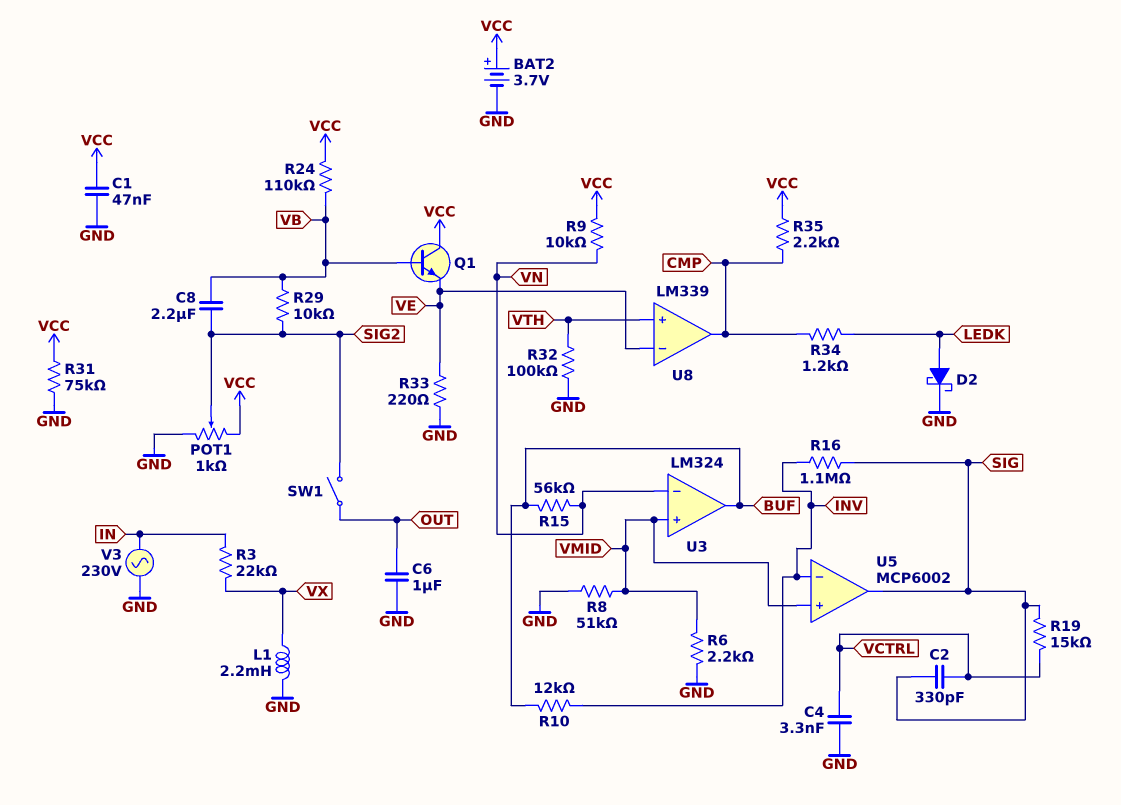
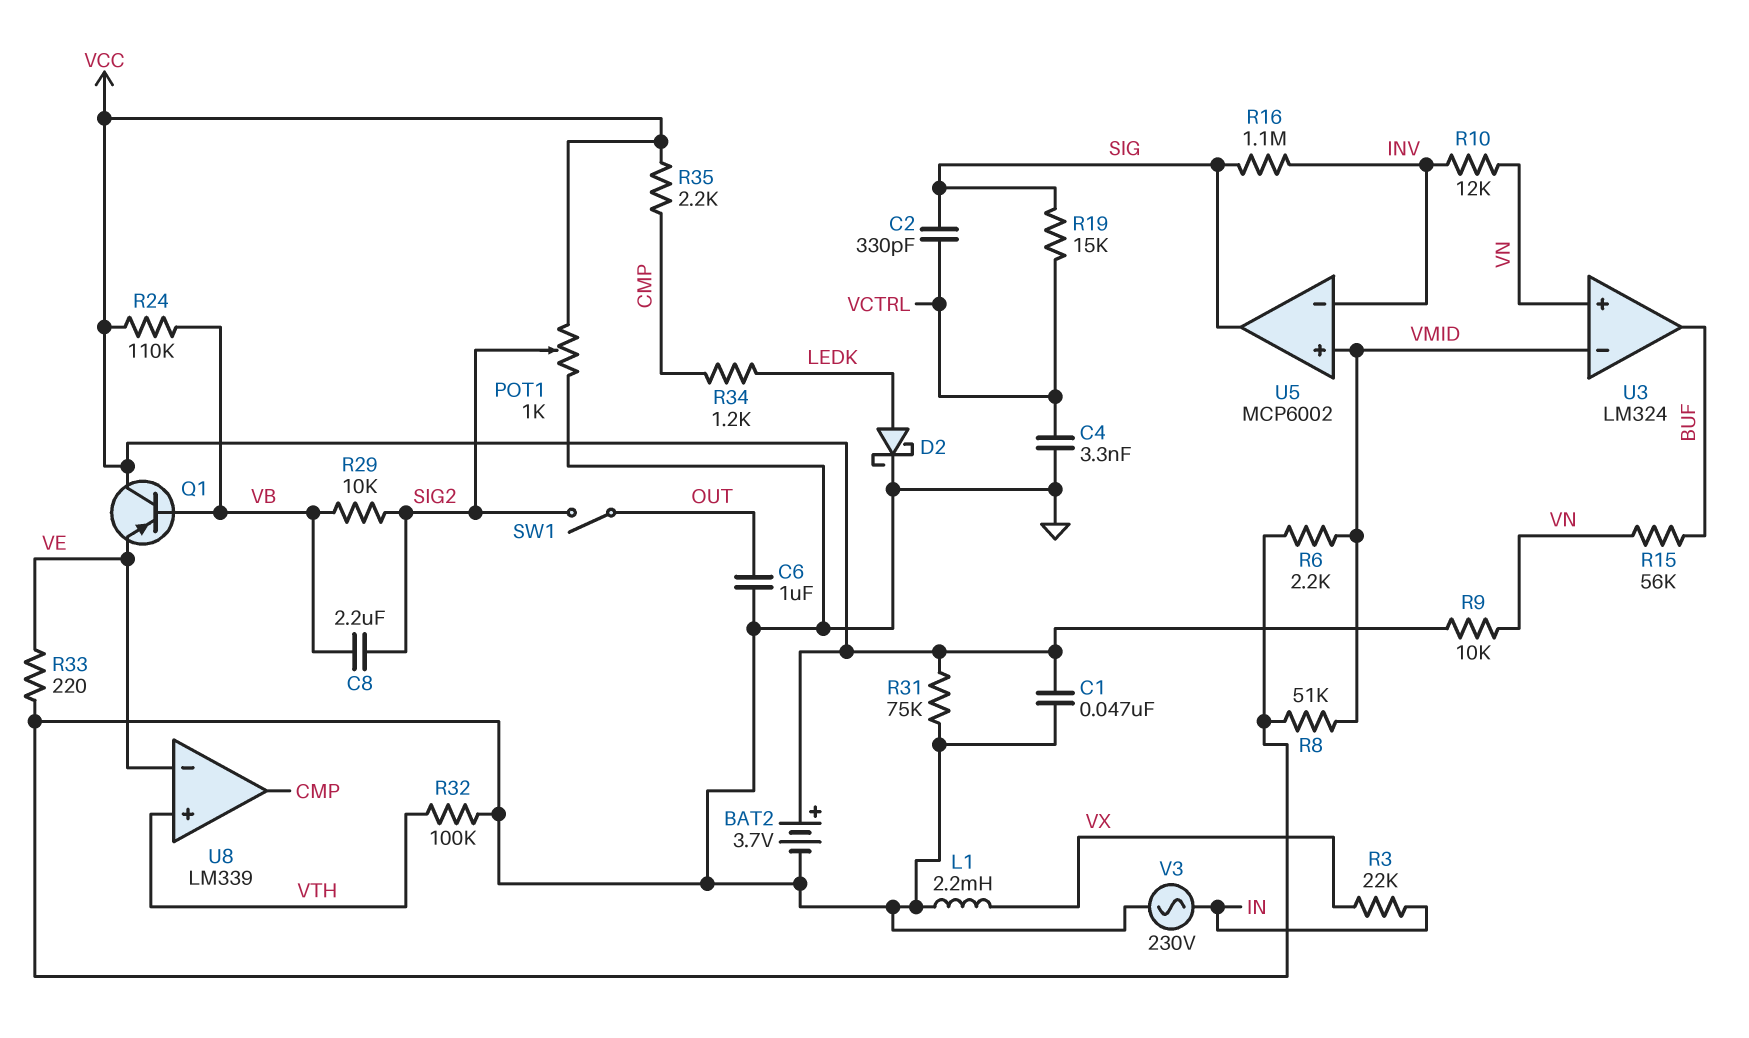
Q1: NPN (B VB, C VCC, E VE) -> PNP (B VB, C VCC, E VE)
R10: 12k (BUF, INV) -> 12k (INV, VN)
U3 pin in+: VMID -> VN
U3 pin in-: VN -> VMID

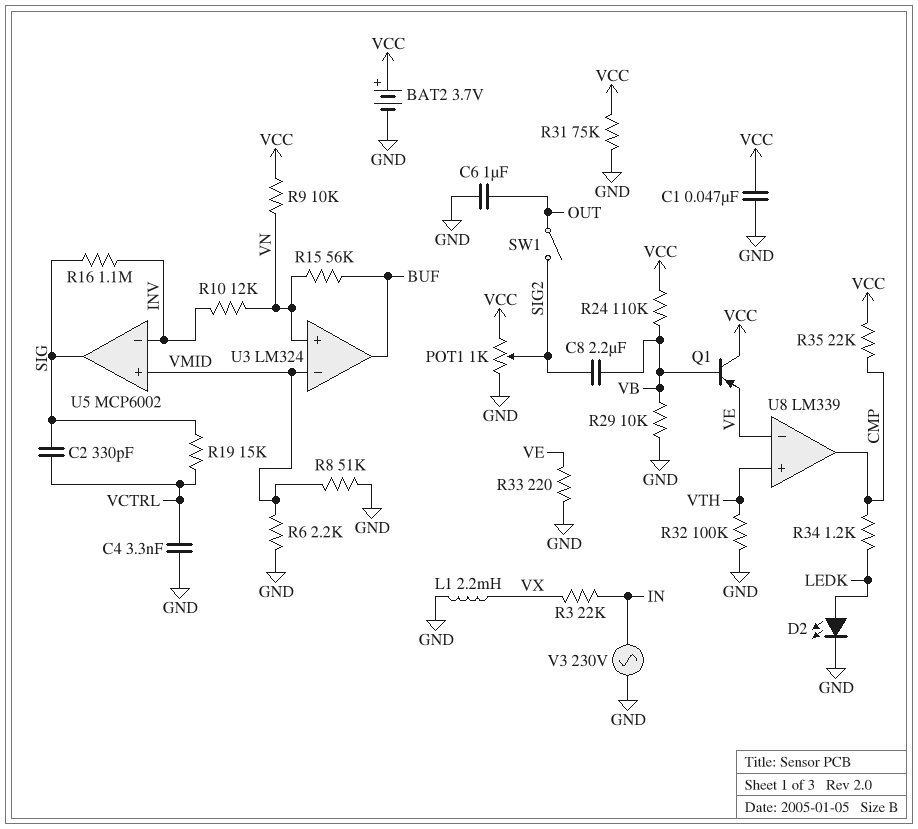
D2: schottky (A LEDK, K GND) -> LED (A LEDK, K GND)
R29: 10k (SIG2, VB) -> 10k (GND, VB)
R35: 2.2k (CMP, VCC) -> 22k (CMP, VCC)

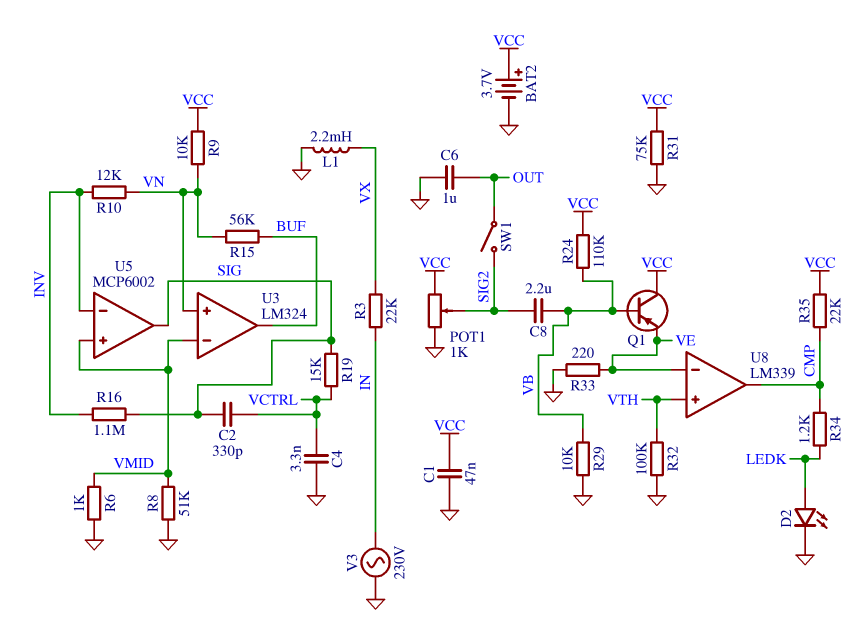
R6: 2.2k (GND, VMID) -> 1k (GND, VMID)

